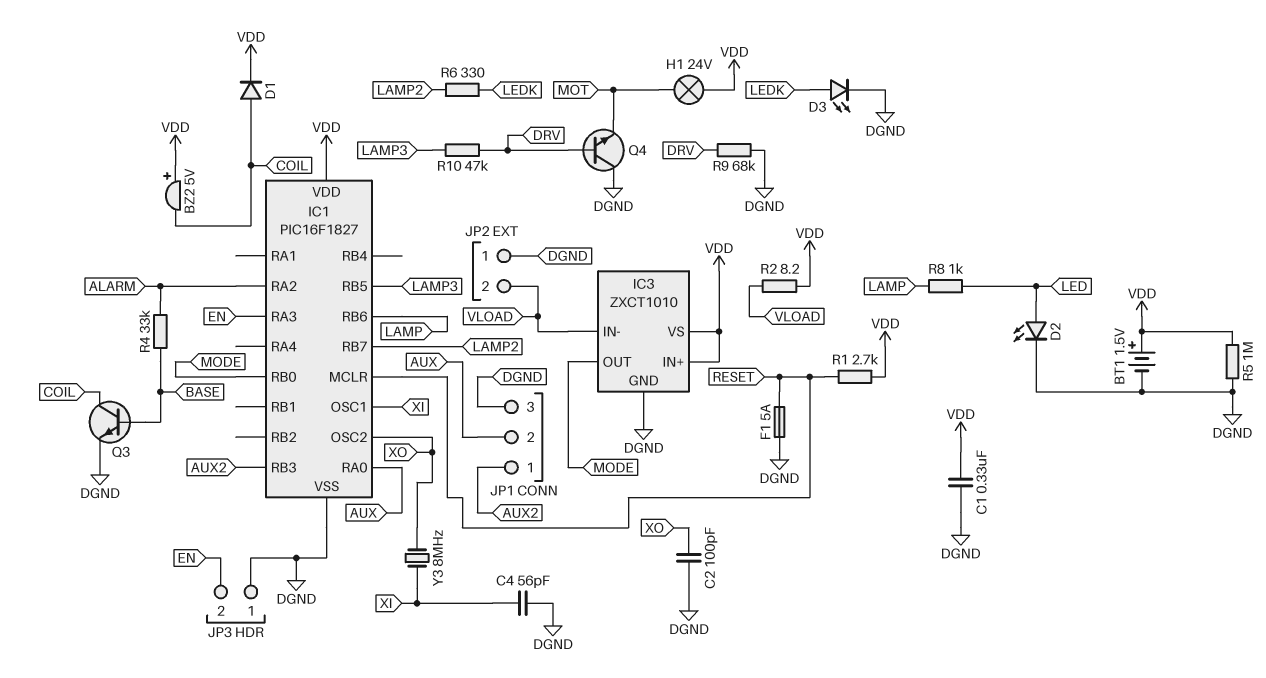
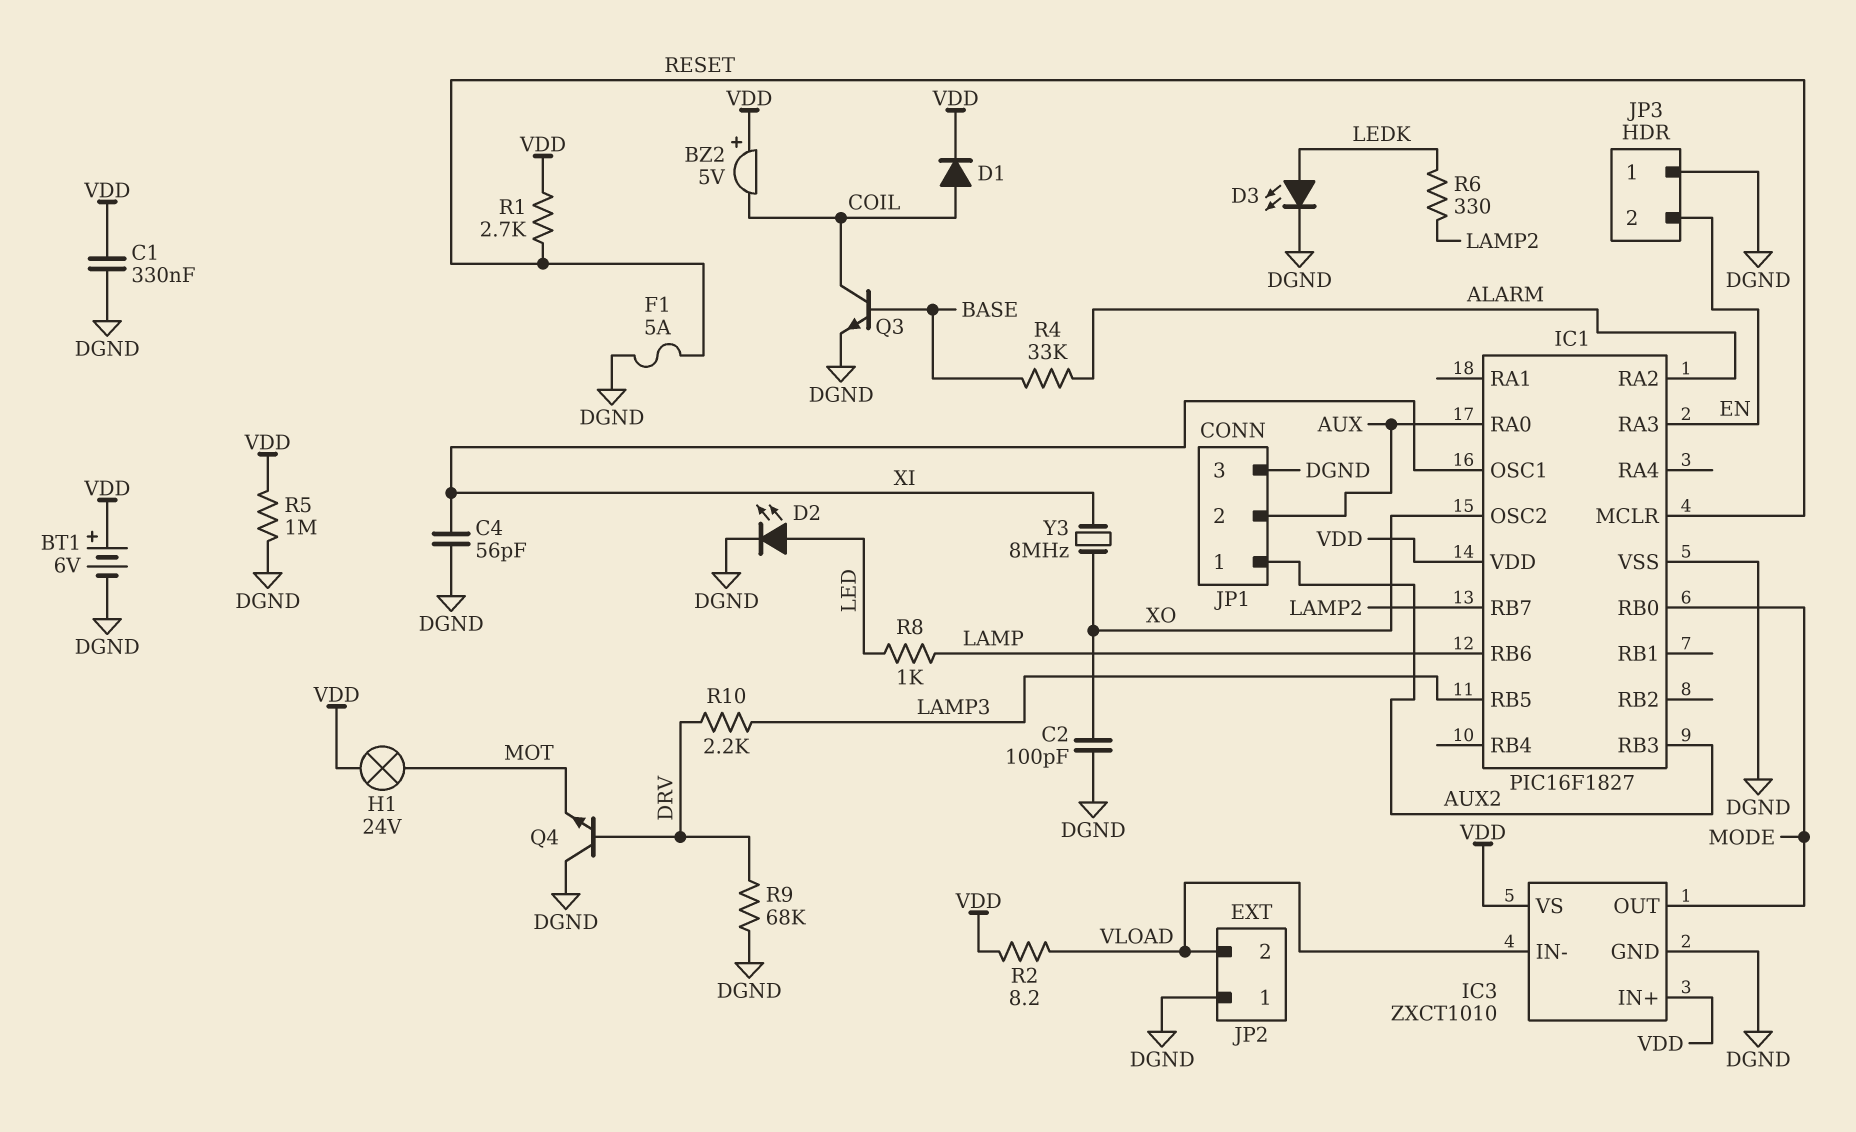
BT1: 1.5V (plus VDD, minus DGND) -> 6V (plus VDD, minus DGND)
R10: 47k (DRV, LAMP3) -> 2.2k (DRV, LAMP3)

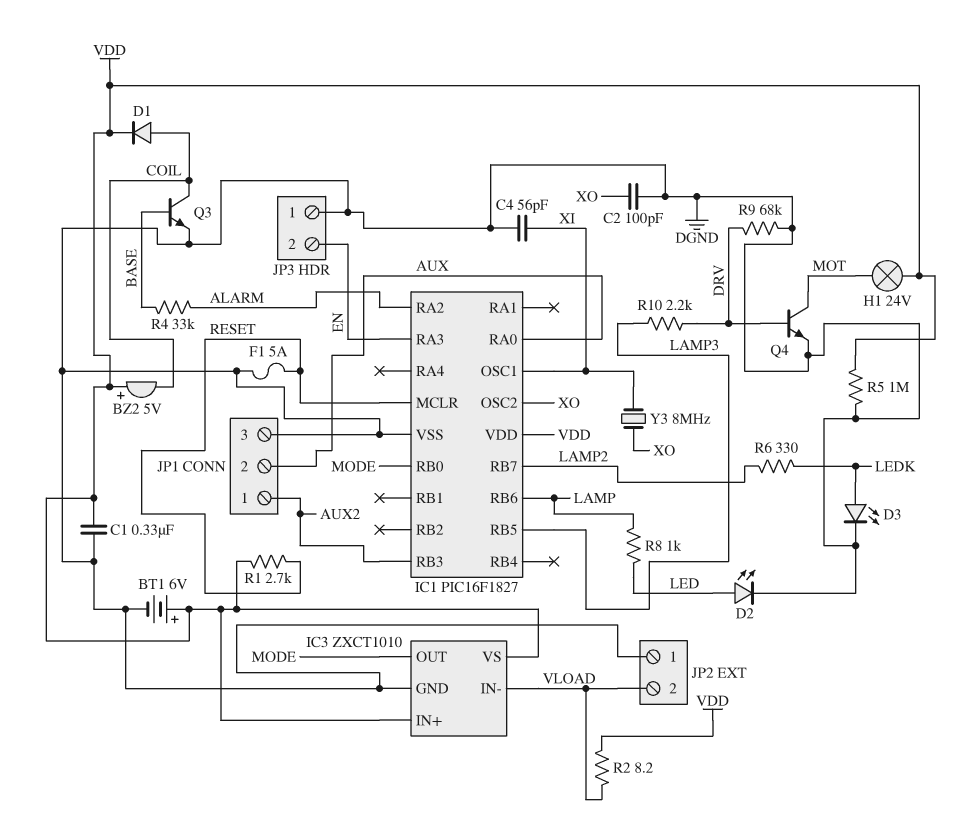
Q4: NPN (B DRV, C DGND, E MOT) -> NPN (B DRV, C MOT, E DGND)

